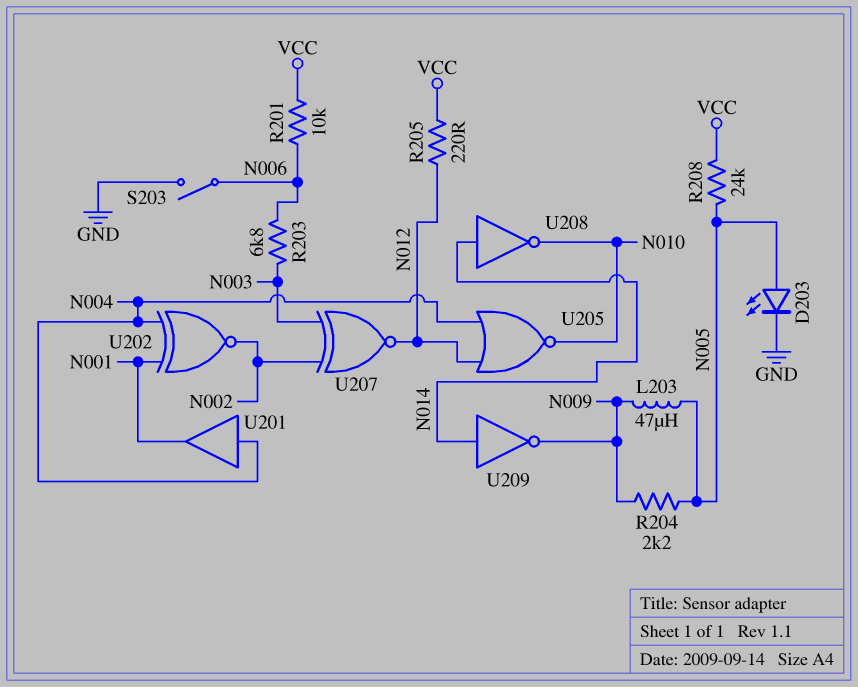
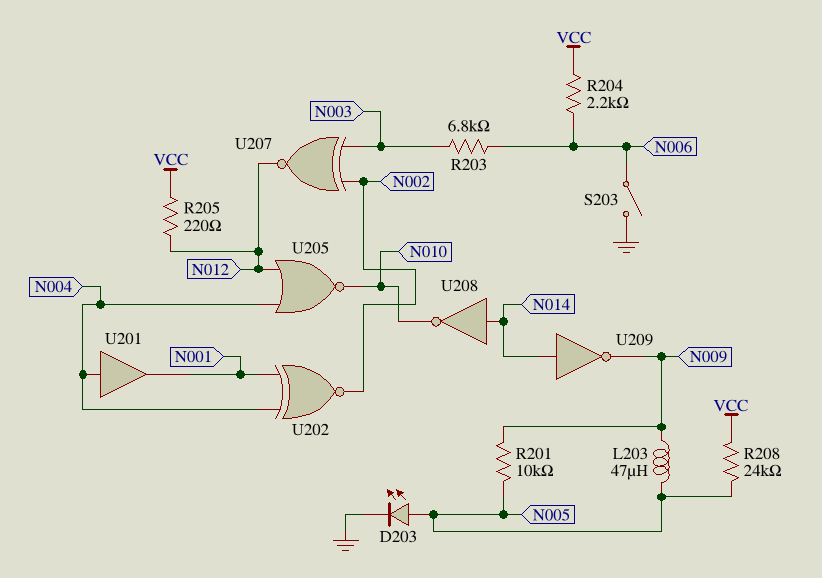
R201: 10k (N006, VCC) -> 10k (N005, N009)
R204: 2.2k (N005, N009) -> 2.2k (N006, VCC)

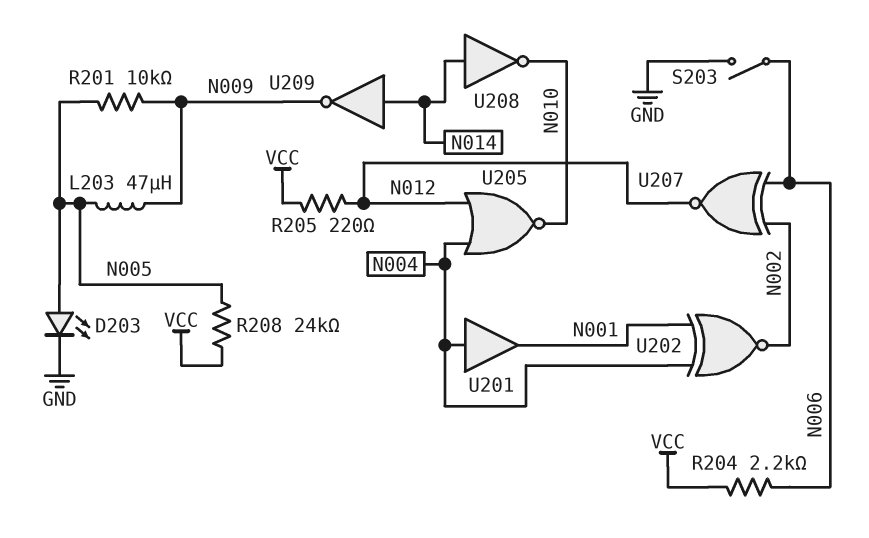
R203: 6.8k (N003, N006) -> none
U207: XNOR (in N002, in N003, out N012) -> XNOR (in N002, in N006, out N012)

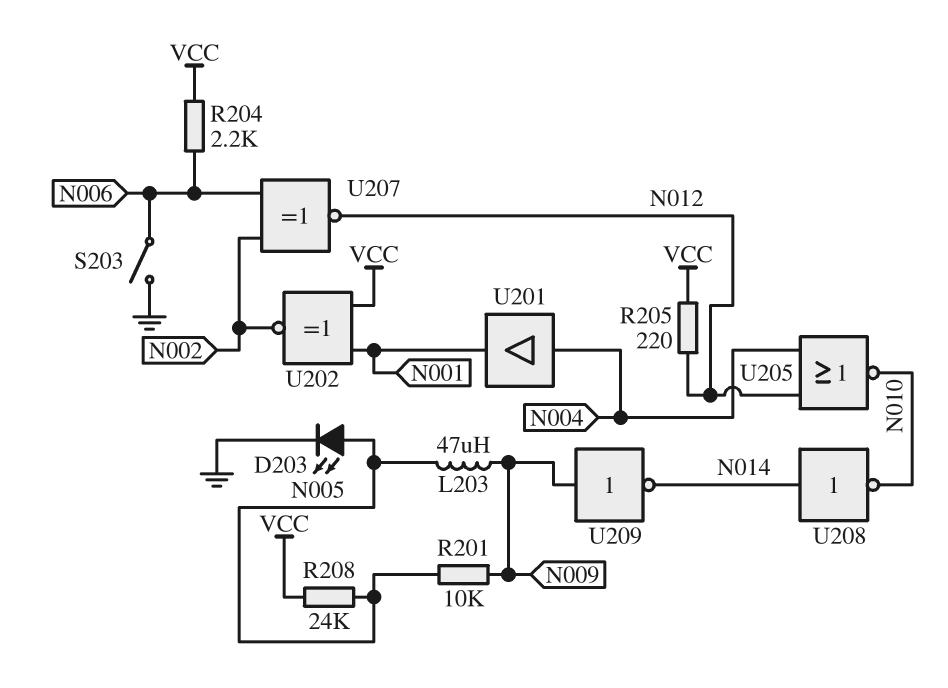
U202: XNOR (in N001, in N004, out N002) -> XNOR (in N001, in VCC, out N002)
U209: NOT (in N014, out N009) -> NOT (in N009, out N014)

